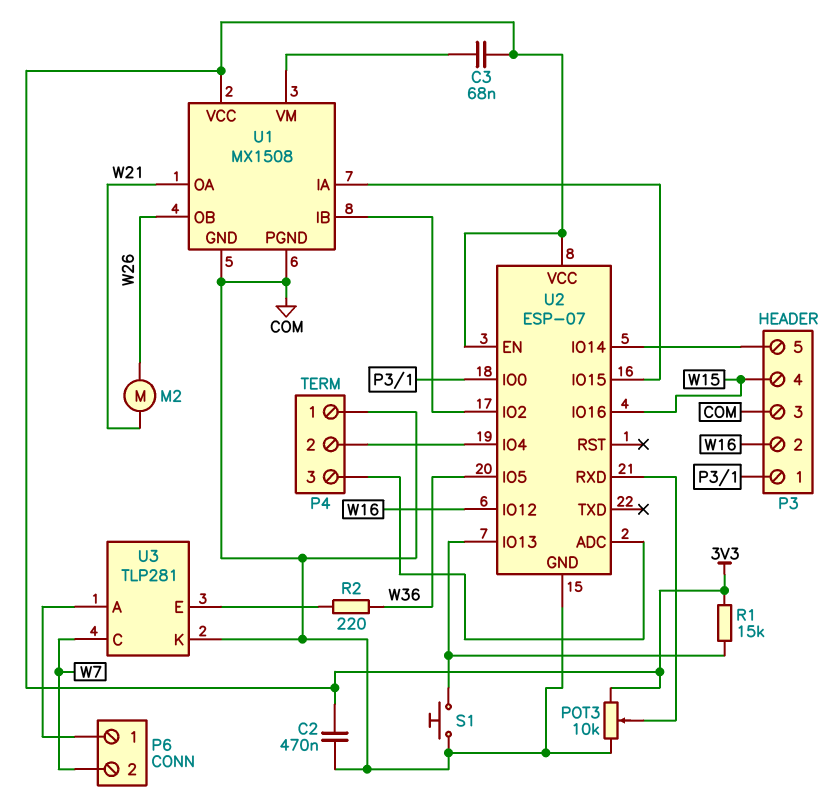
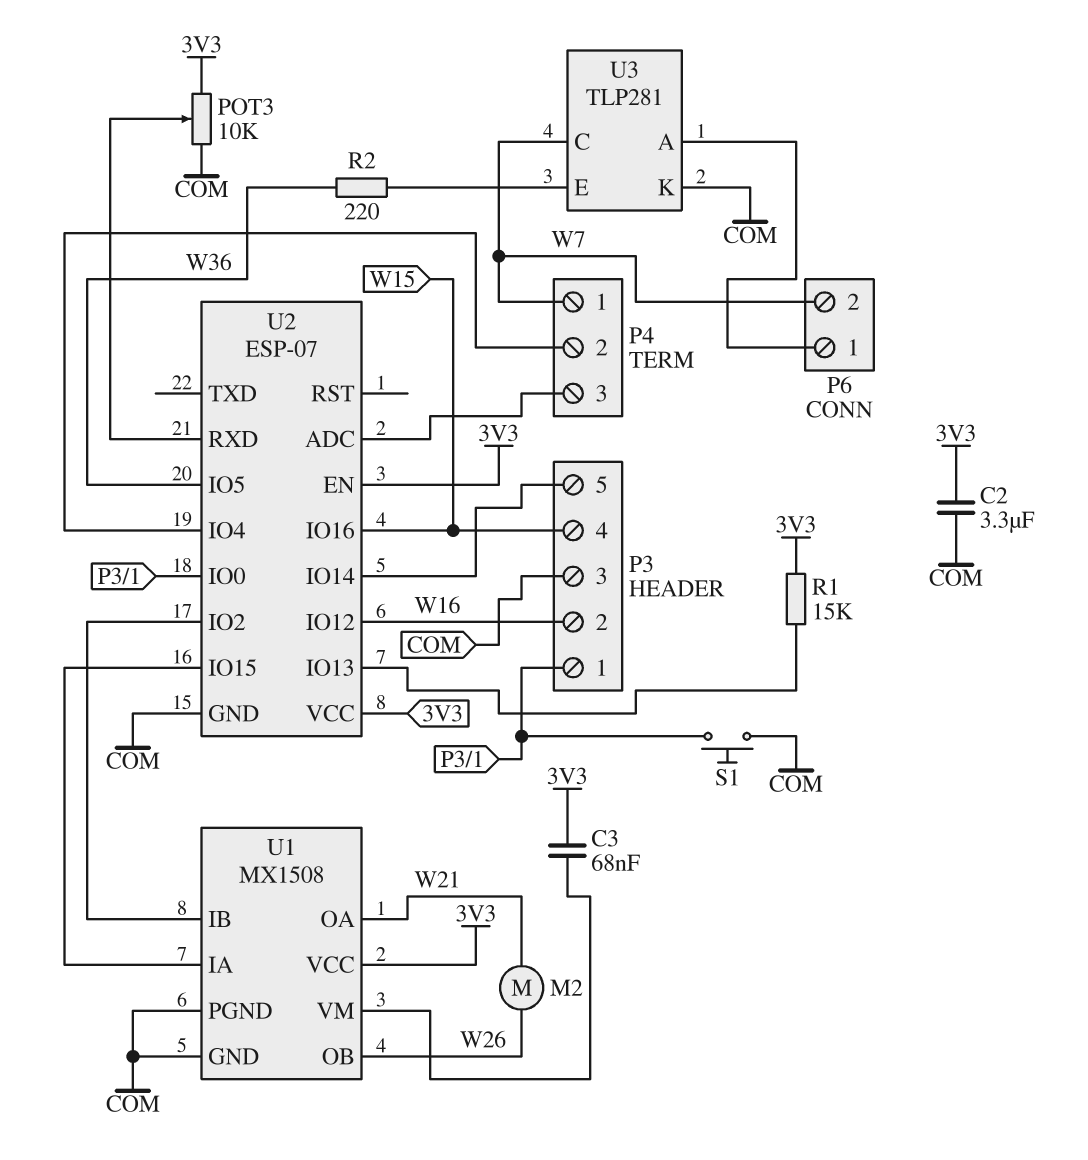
C2: 470nF (3V3, COM) -> 3.3uF (3V3, COM)
P4 pin 1: COM -> W7
S1: button (COM, U2/IO13) -> button (COM, P3/1)

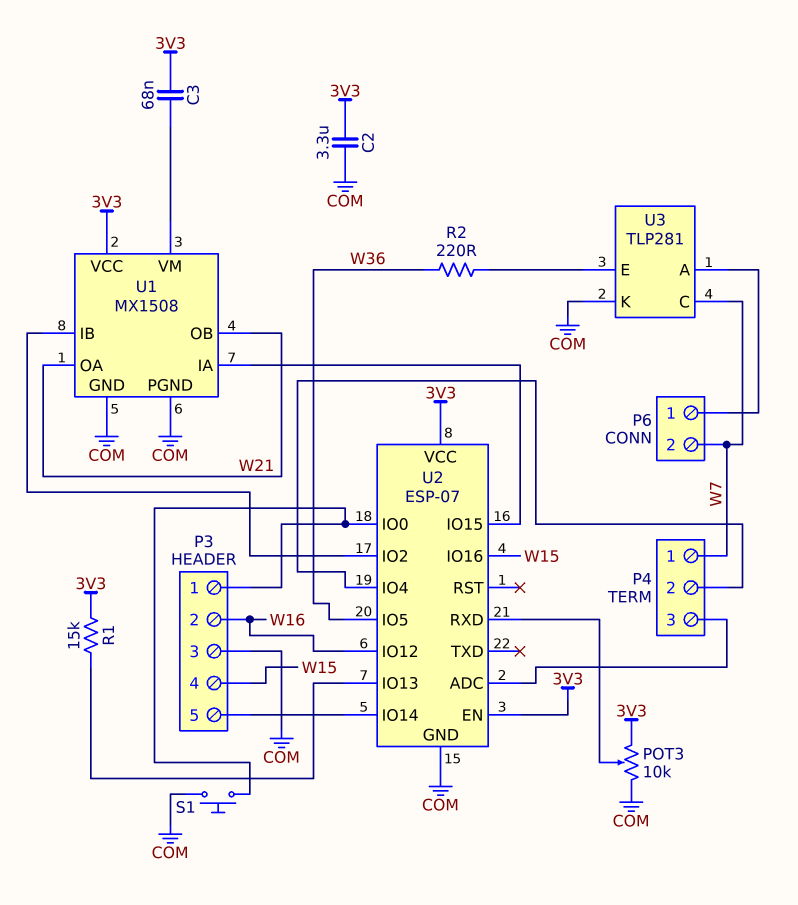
M2: motor (W21, W26) -> none
U1 pin OB: W26 -> W21

